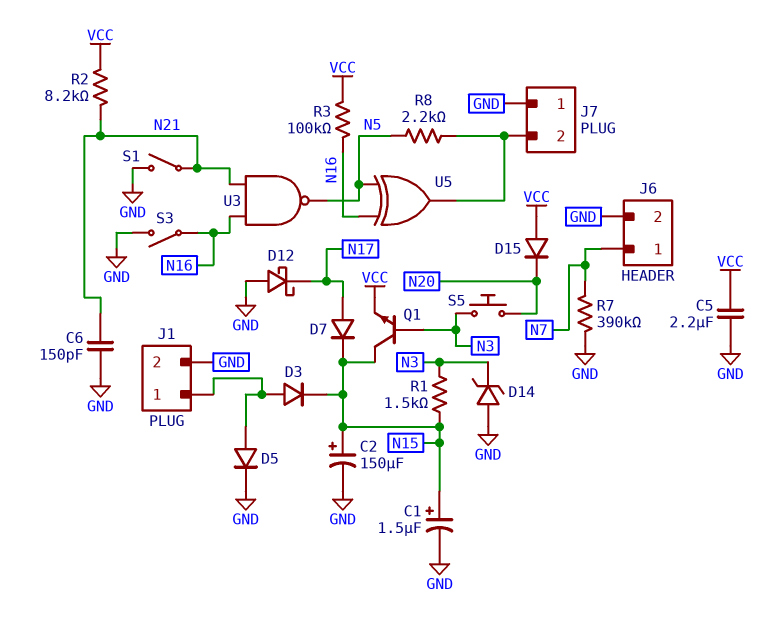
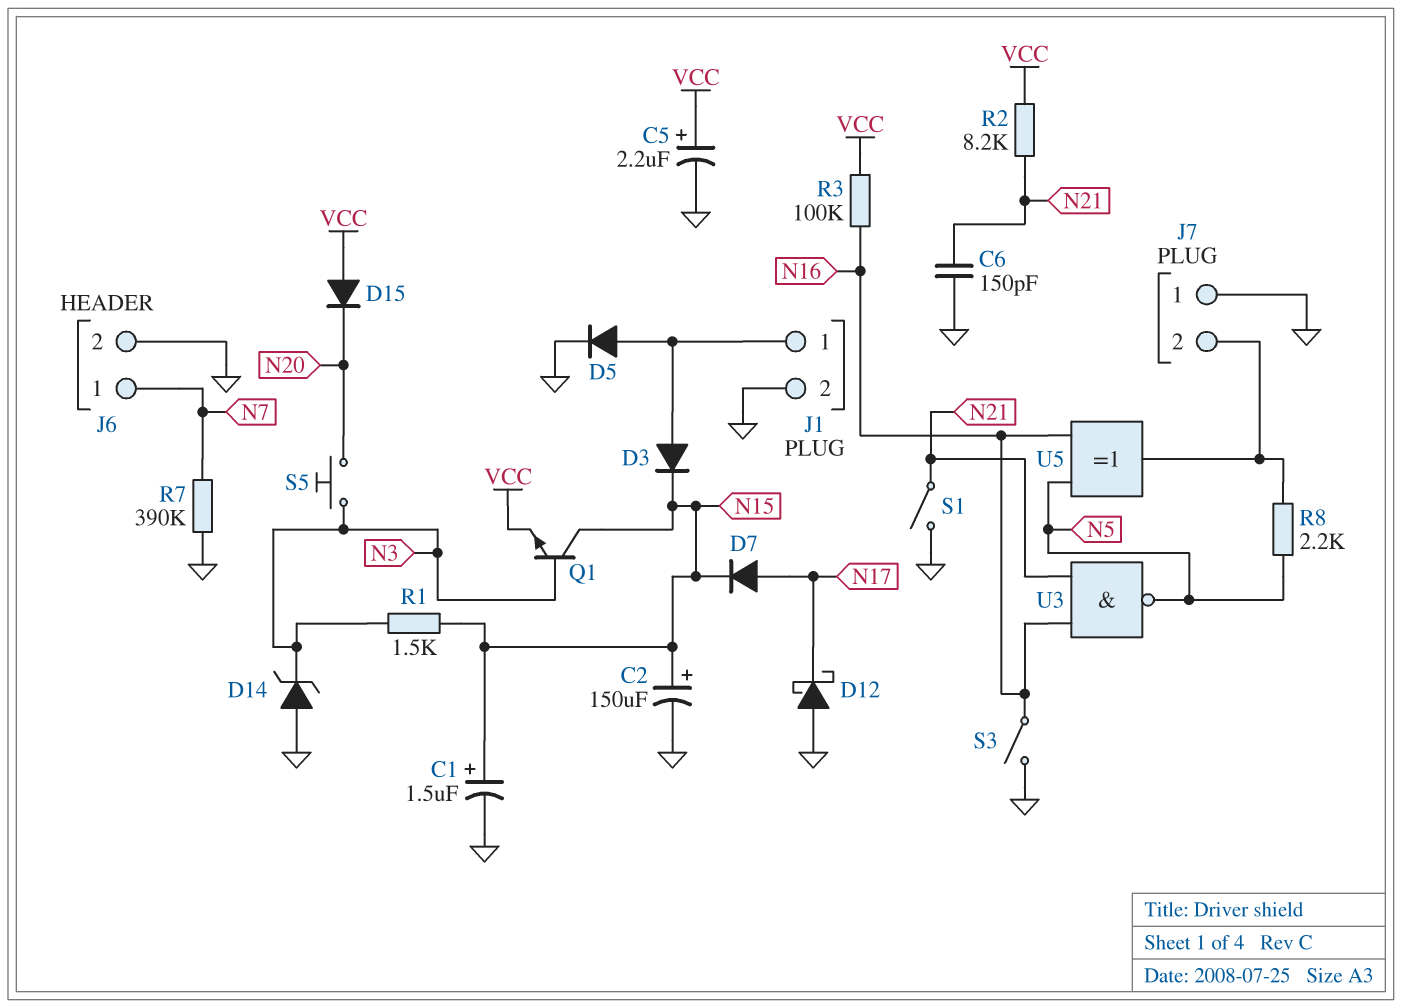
C5: 2.2uF (GND, VCC) -> 2.2uF (plus VCC, minus GND)

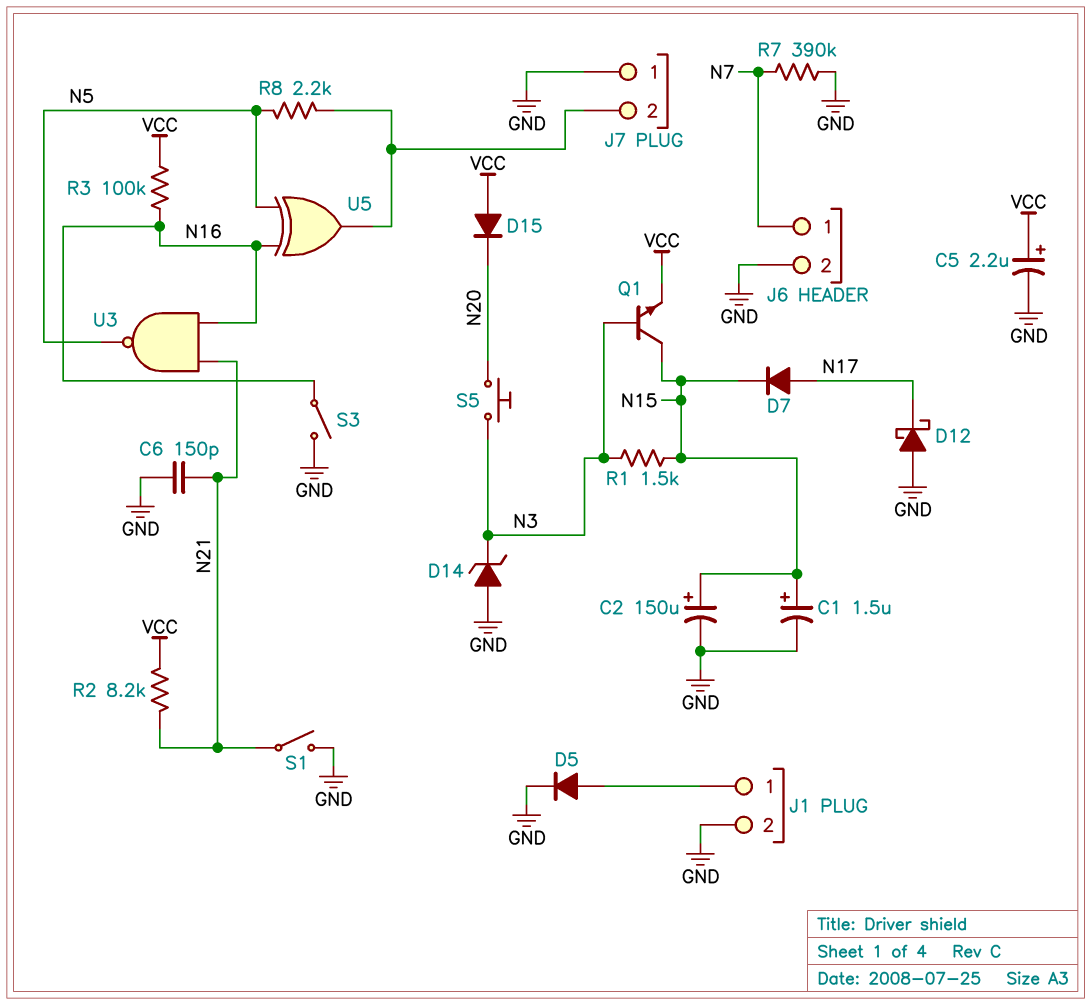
D3: diode (A J1/1, K N15) -> none

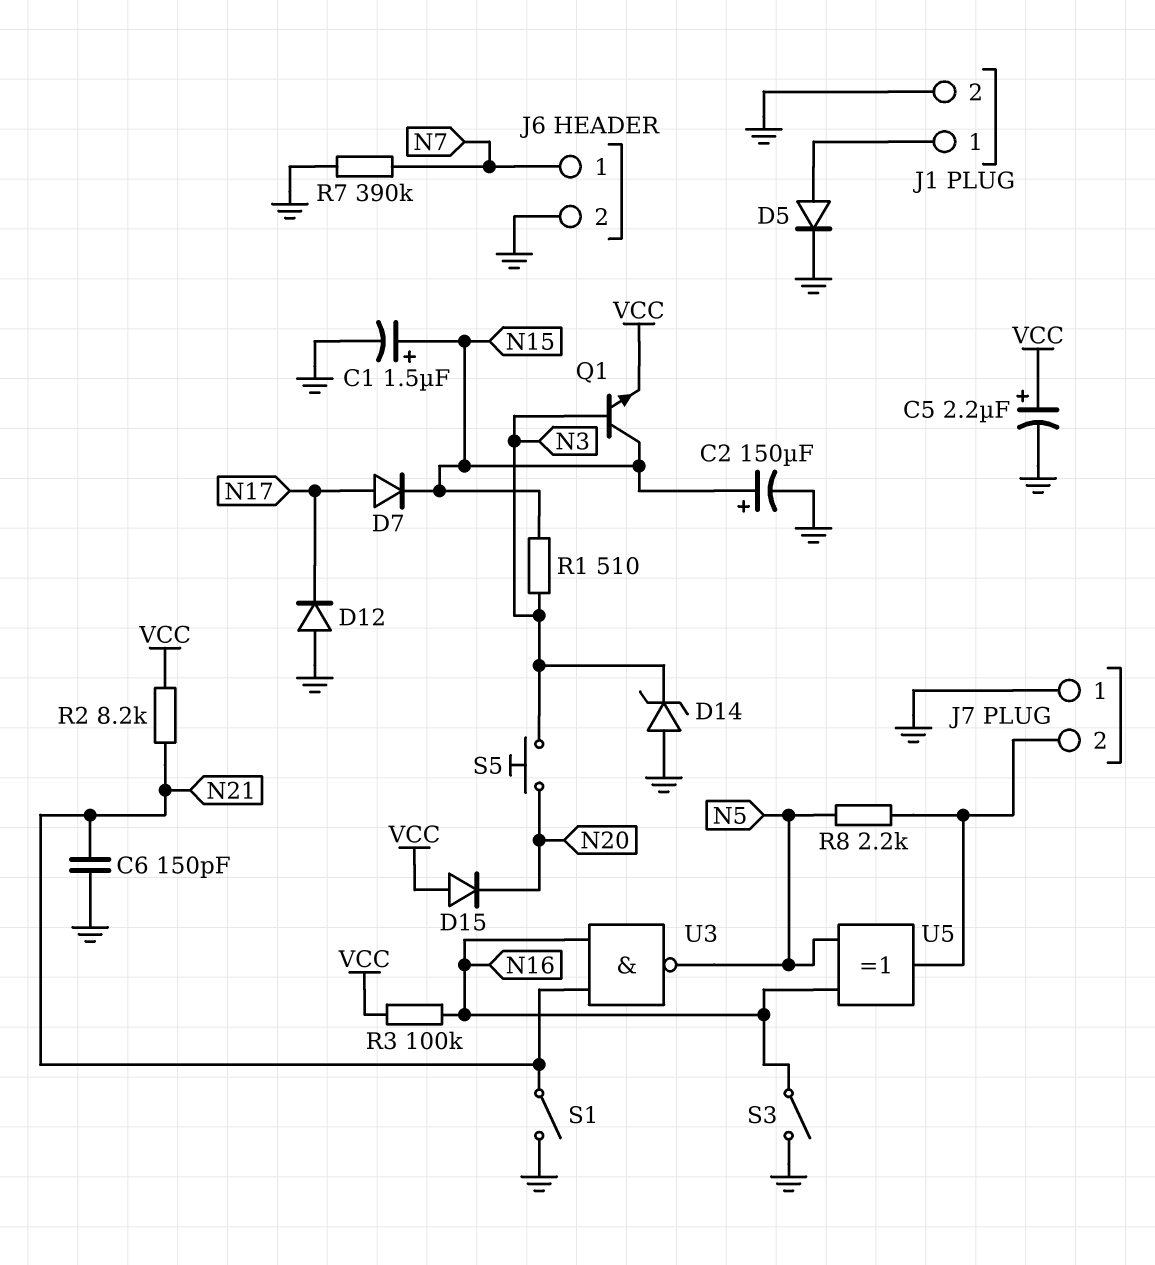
D12: schottky (A GND, K N17) -> diode (A GND, K N17)
R1: 1.5k (N3, N15) -> 510 (N3, N15)

